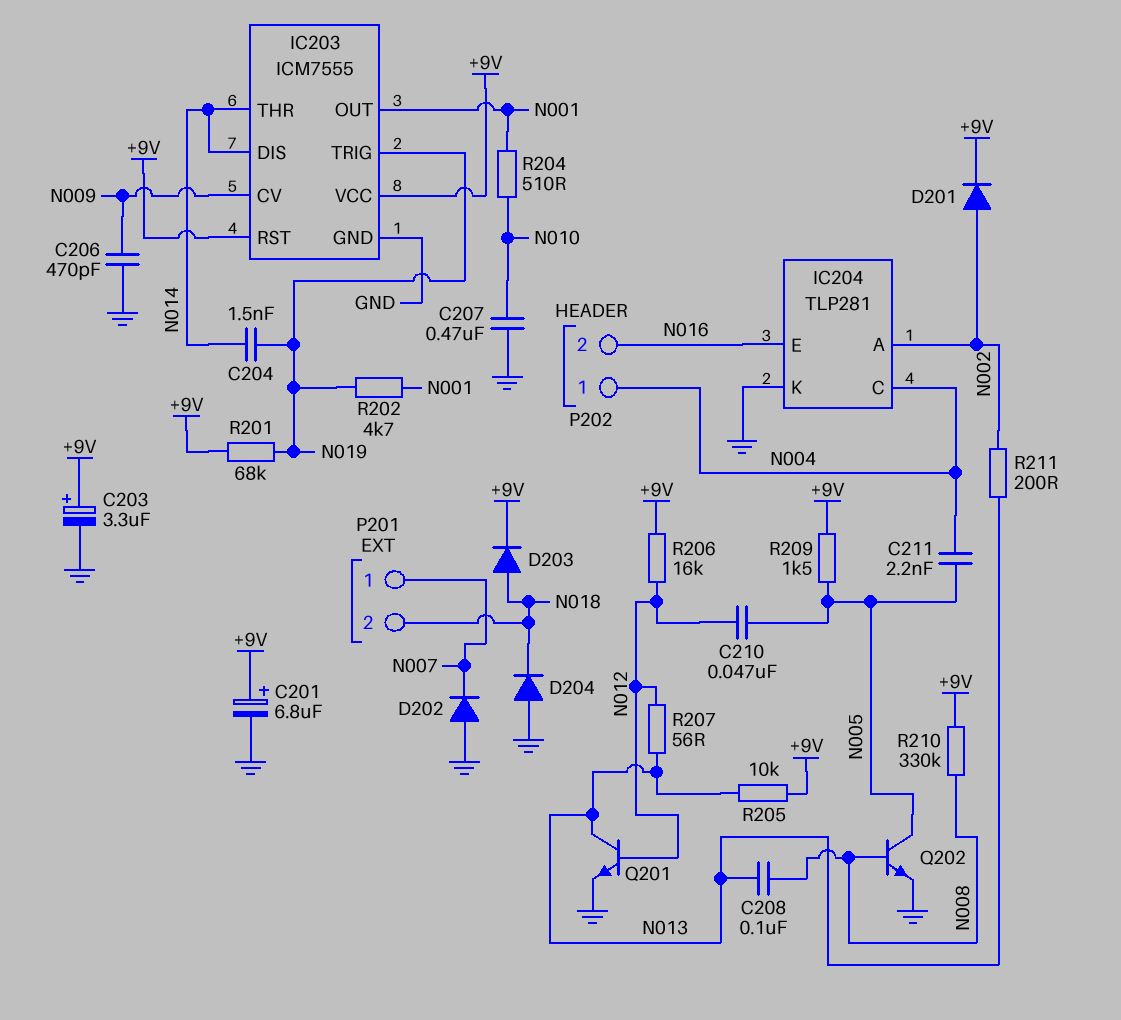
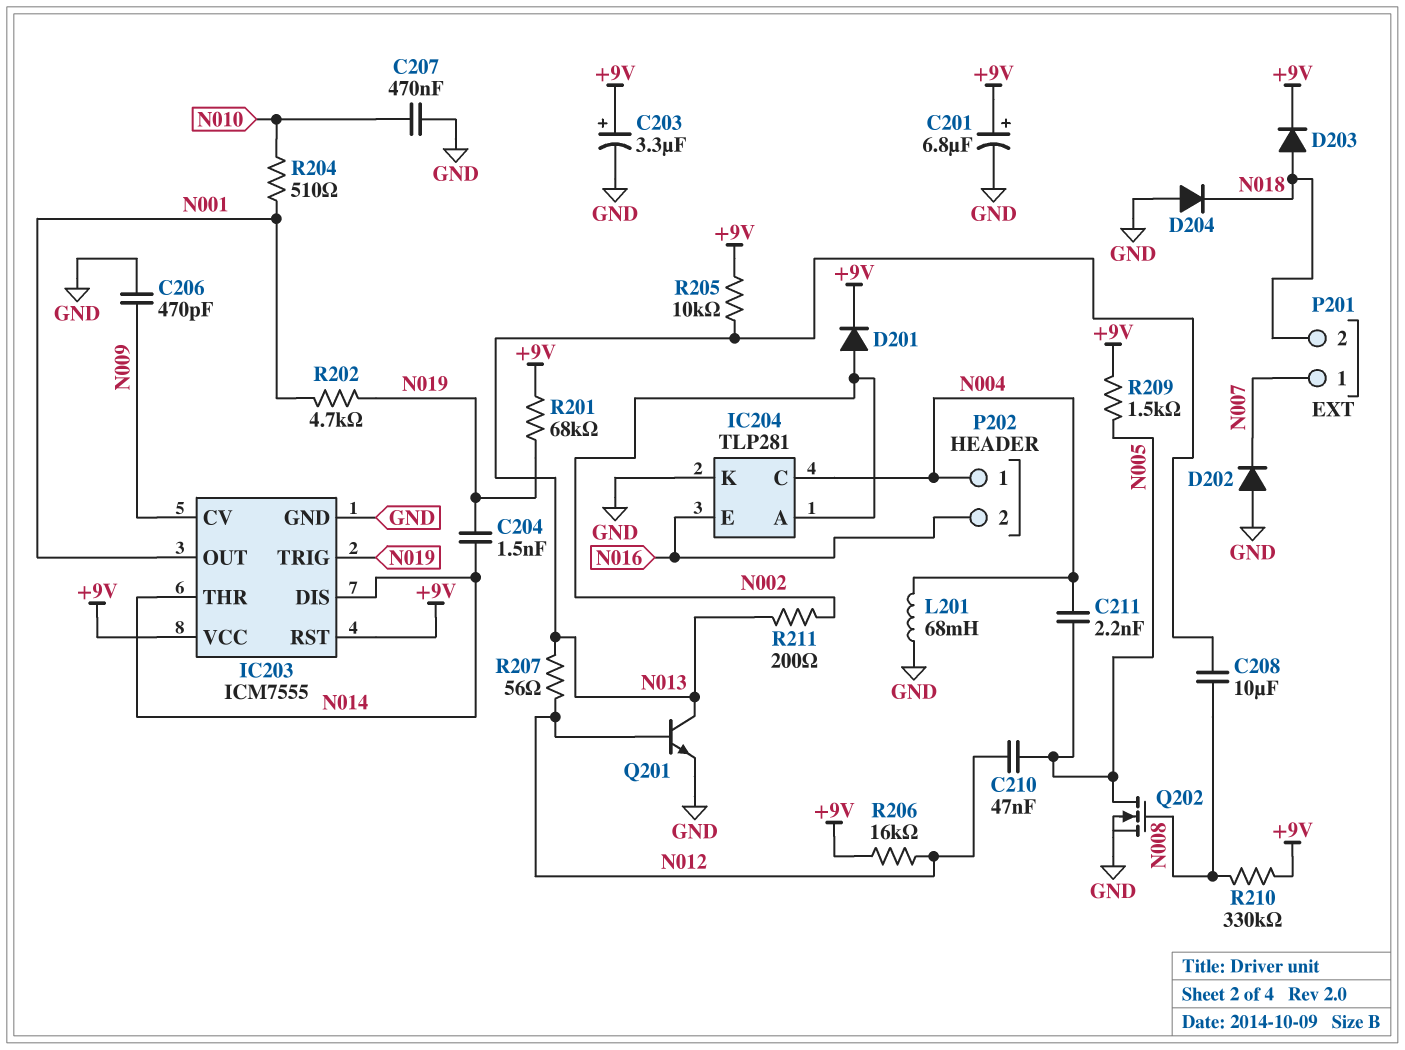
C208: 100nF (N008, N013) -> 10uF (N008, N013)
L201: none -> 68mH (GND, N004)
Q202: NPN (B N008, C N005, E GND) -> NMOS (G N008, D N005, S GND)

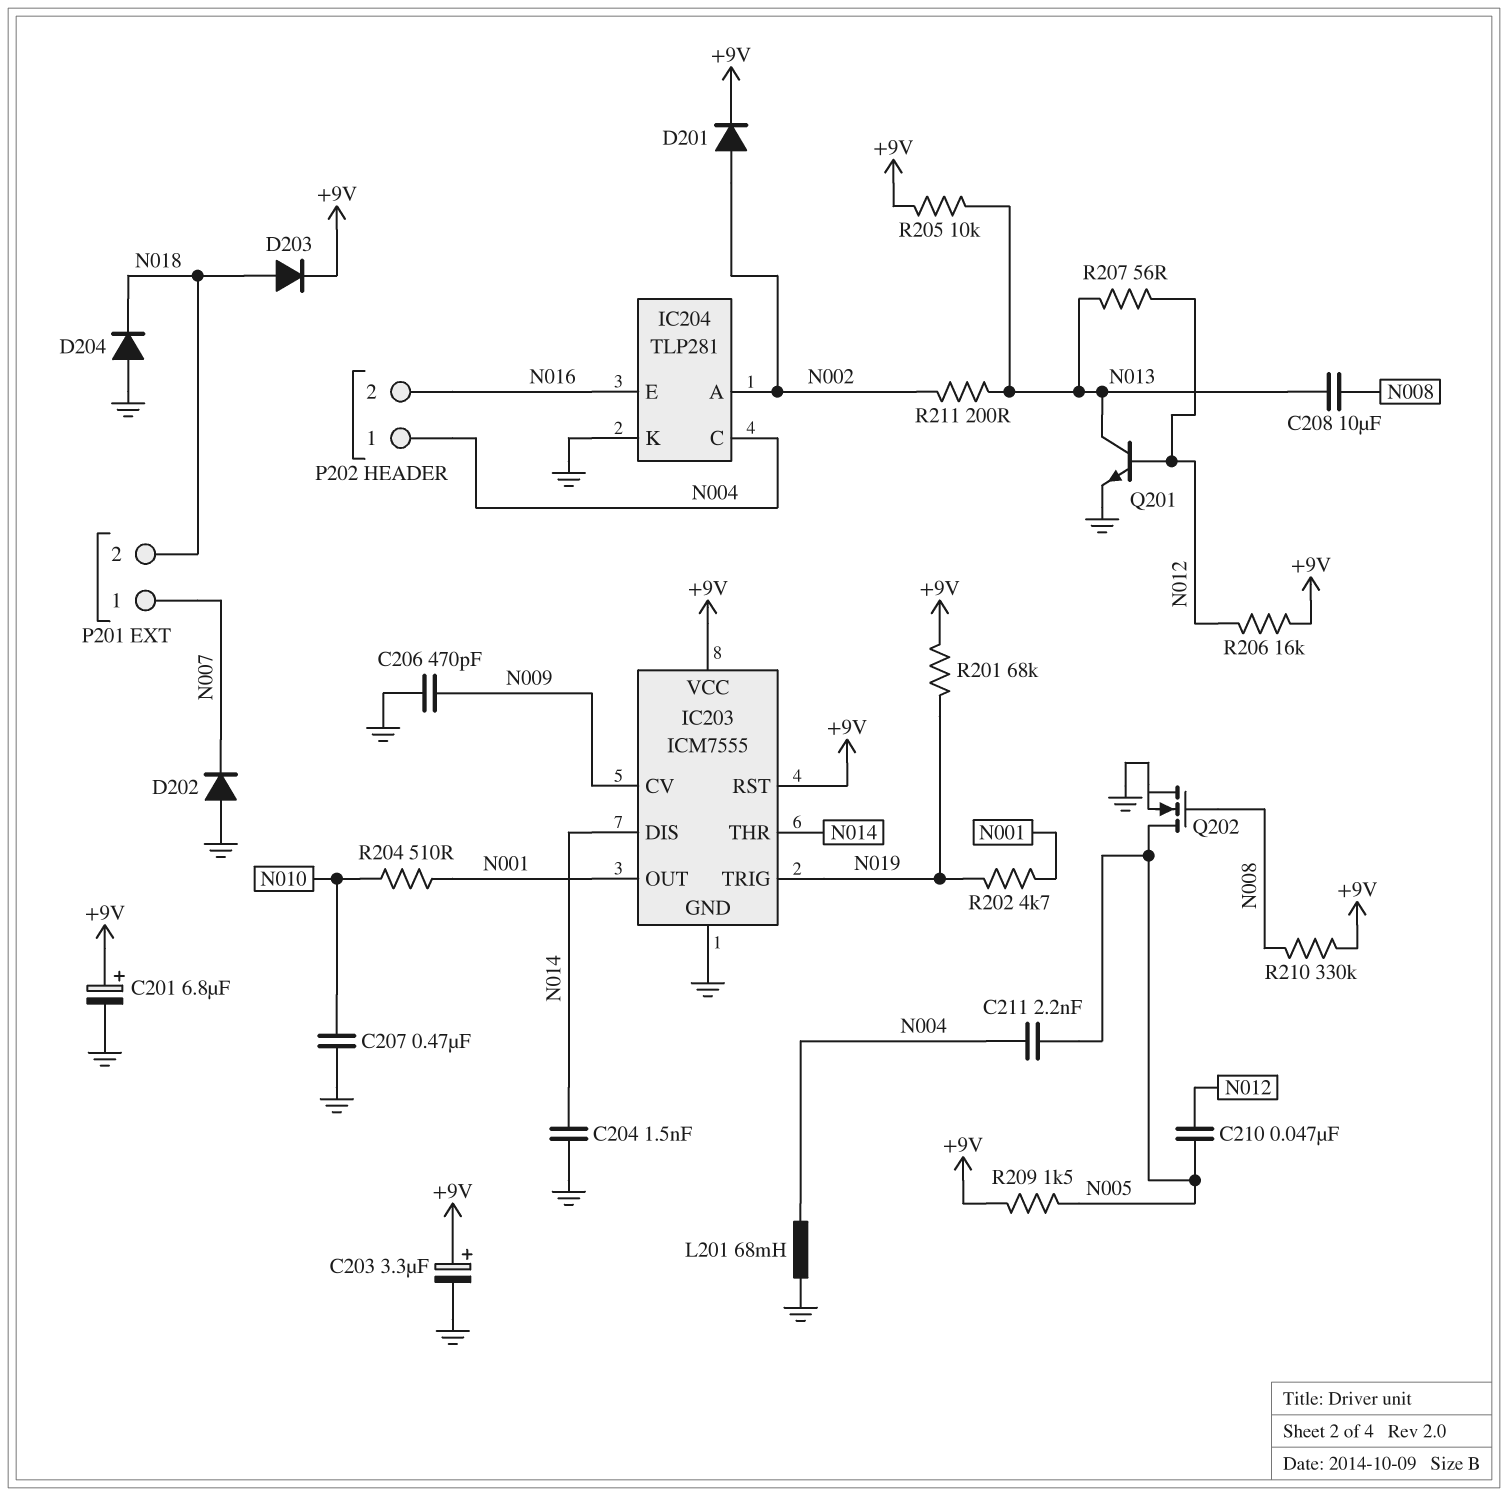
C204: 1.5nF (N014, N019) -> 1.5nF (GND, N014)

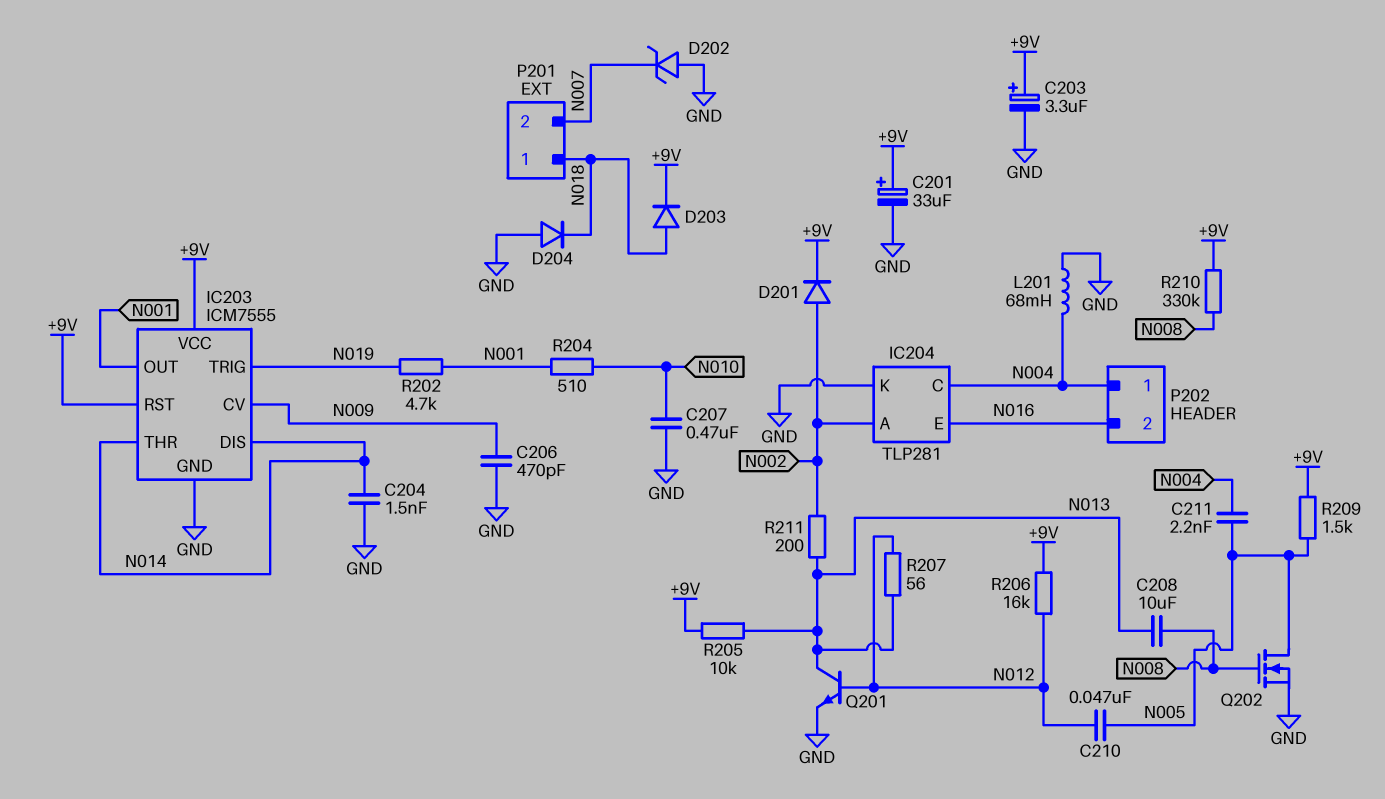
C201: 6.8uF (plus +9V, minus GND) -> 33uF (plus +9V, minus GND)
D202: diode (A GND, K N007) -> zener (A GND, K N007)
P201 pin 1: N007 -> N018
P201 pin 2: N018 -> N007
R201: 68k (+9V, N019) -> none

